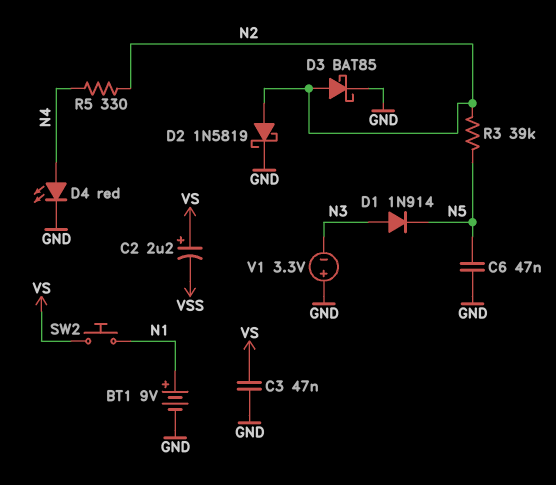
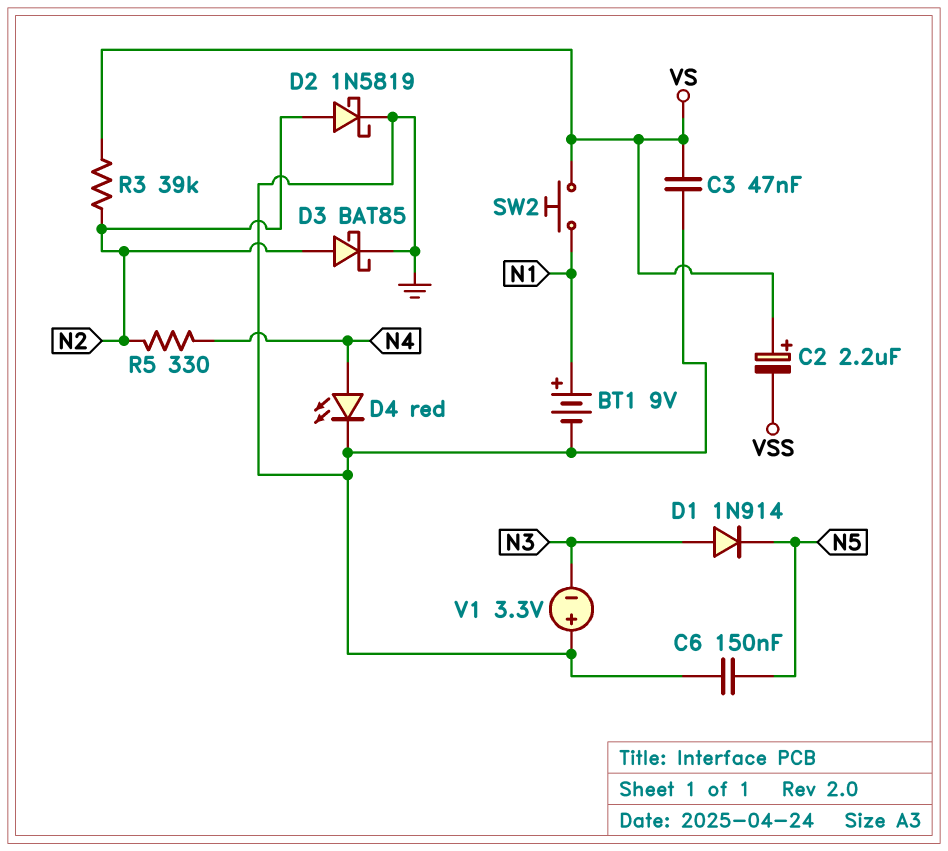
C6: 47nF (GND, N5) -> 150nF (GND, N5)
R3: 39k (N2, N5) -> 39k (N2, VS)

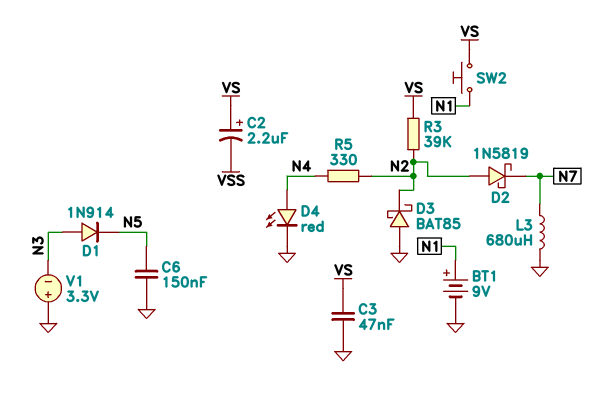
D2: schottky 1N5819 (A N2, K GND) -> schottky 1N5819 (A N2, K N7)
D3: schottky BAT85 (A N2, K GND) -> schottky BAT85 (A GND, K N2)
L3: none -> 680uH (GND, N7)

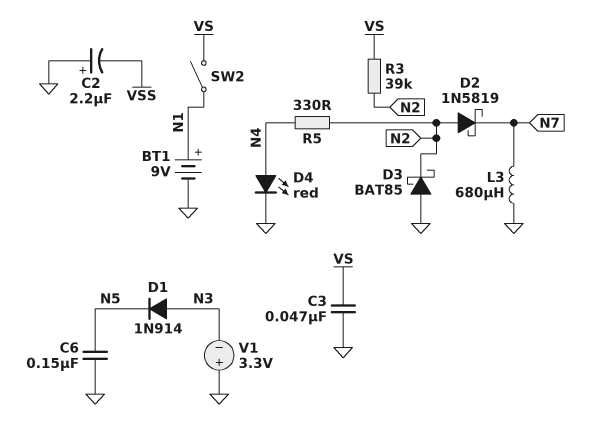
C2: 2.2uF (plus VS, minus VSS) -> 2.2uF (plus GND, minus VSS)
SW2: button (N1, VS) -> switch (N1, VS)

